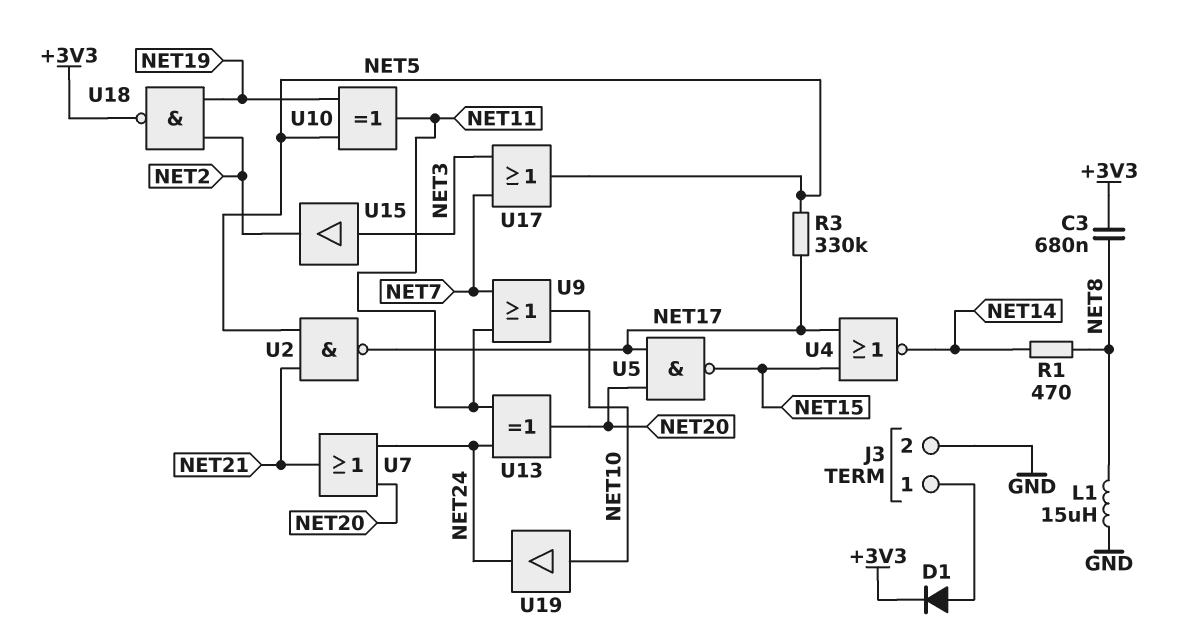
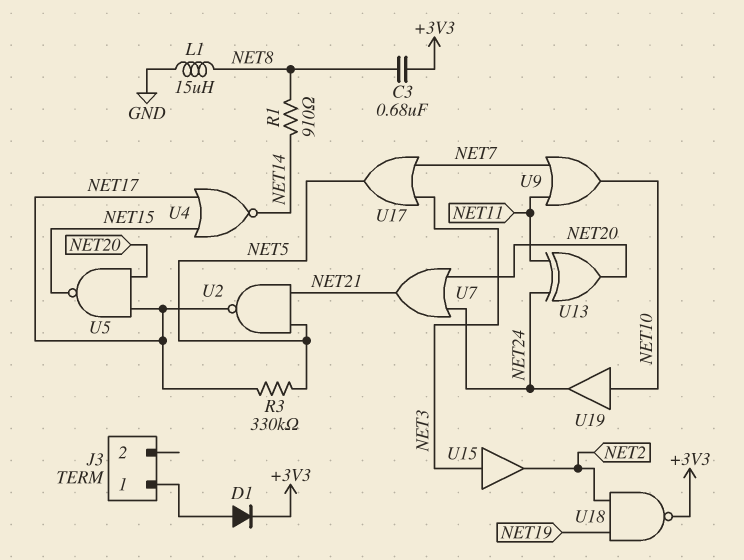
J3 pin 2: GND -> none
R1: 470 (NET8, NET14) -> 910 (NET8, NET14)
U10: XOR (in NET5, in NET19, out NET11) -> none

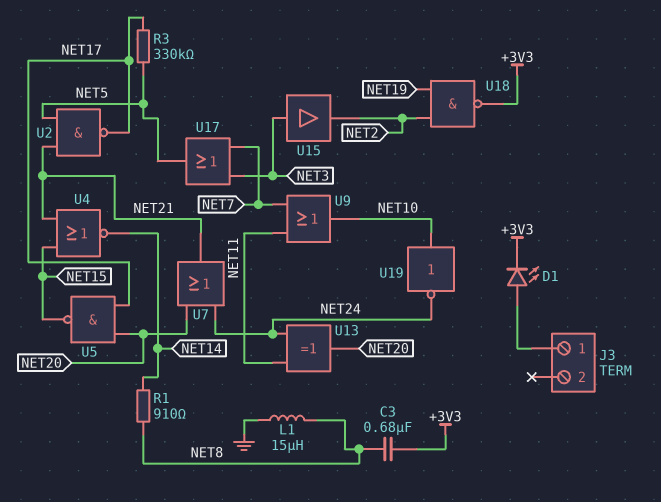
D1: diode (A J3/1, K +3V3) -> LED (A J3/1, K +3V3)
U4: NOR (in NET15, in NET17, out NET14) -> NOR (in NET15, in NET21, out NET14)
U19: buffer (in NET10, out NET24) -> NOT (in NET10, out NET24)

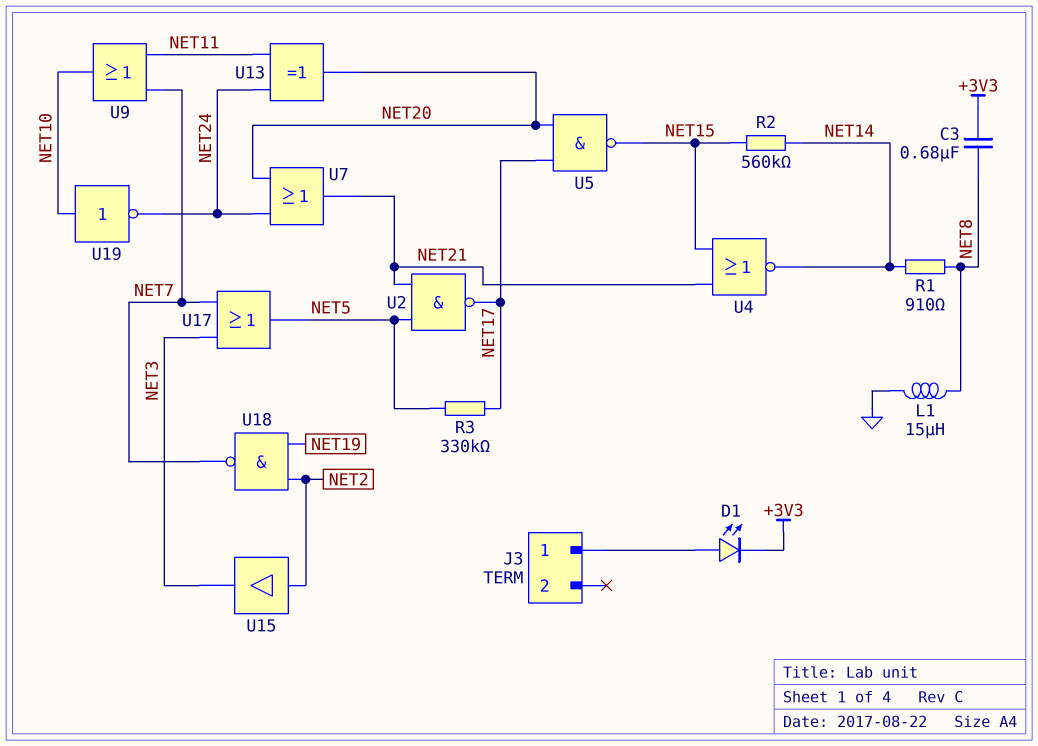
R2: none -> 560k (NET14, NET15)
U15: buffer (in NET3, out NET2) -> buffer (in NET2, out NET3)
U18: NAND (in NET2, in NET19, out +3V3) -> NAND (in NET2, in NET19, out NET7)

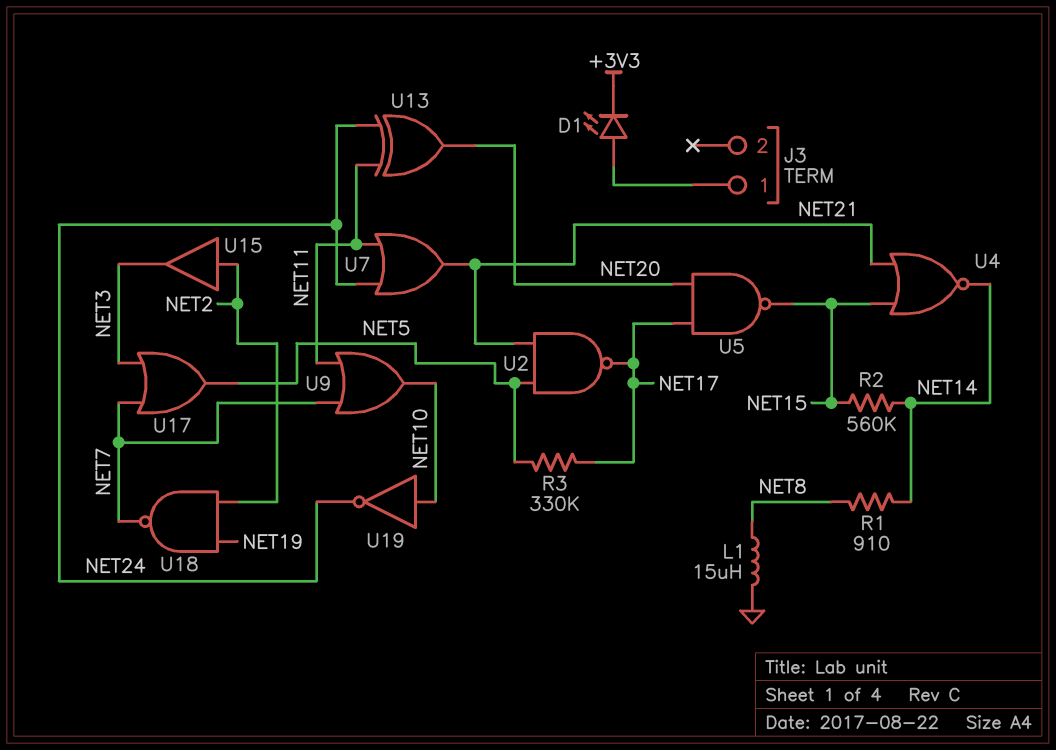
C3: 680nF (+3V3, NET8) -> none
U7: OR (in NET20, in NET24, out NET21) -> OR (in NET11, in NET24, out NET21)

